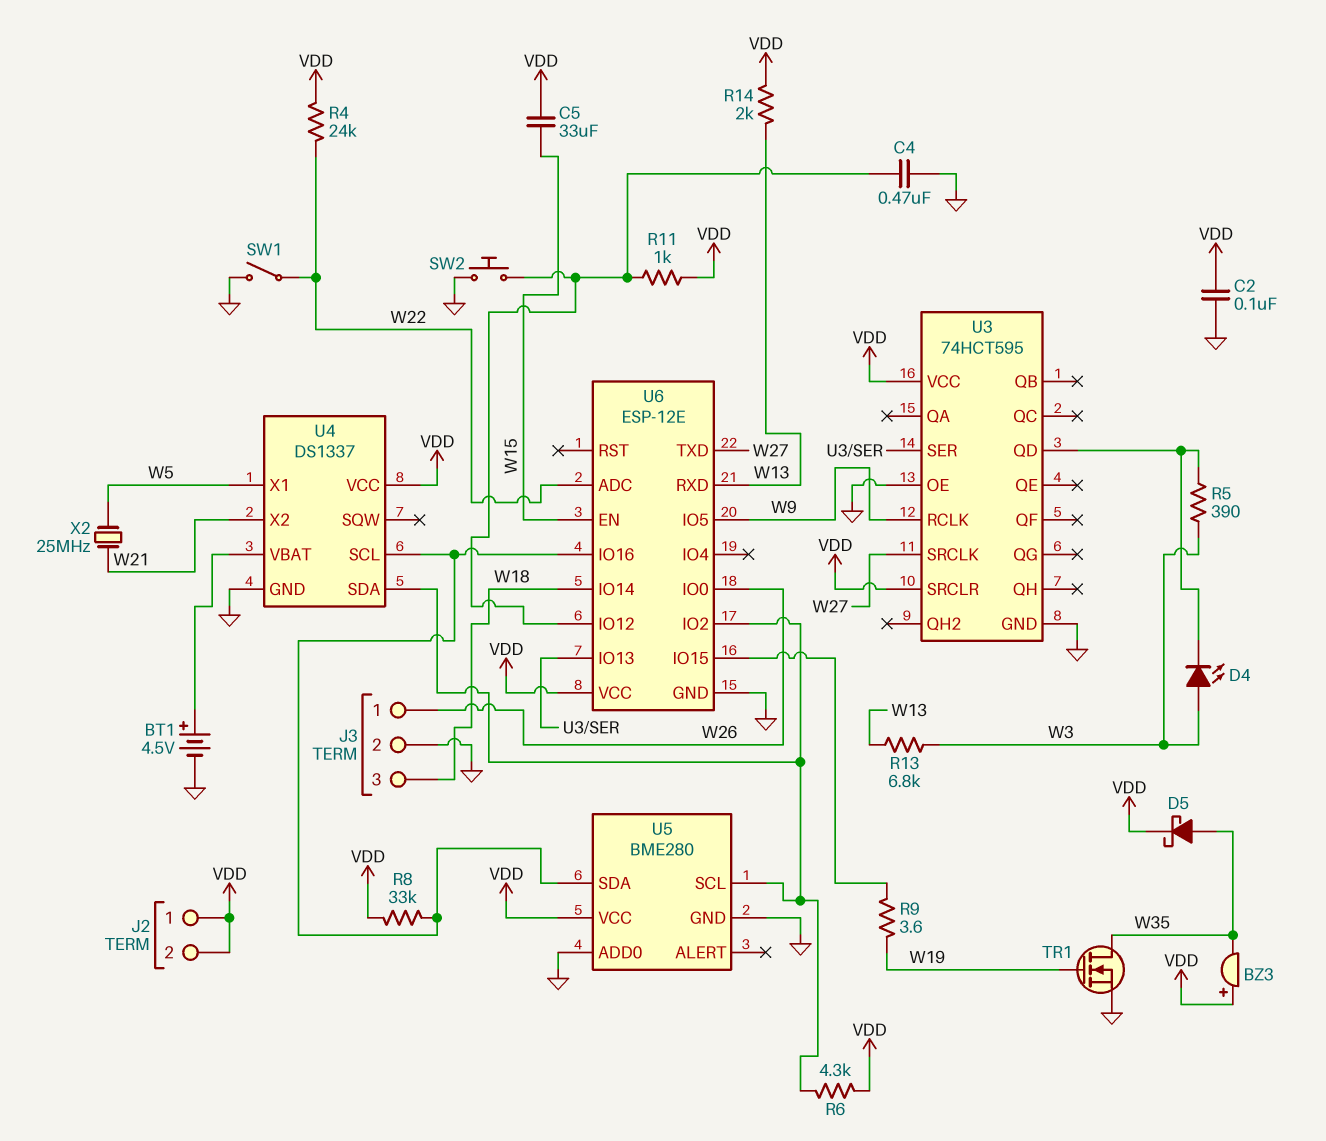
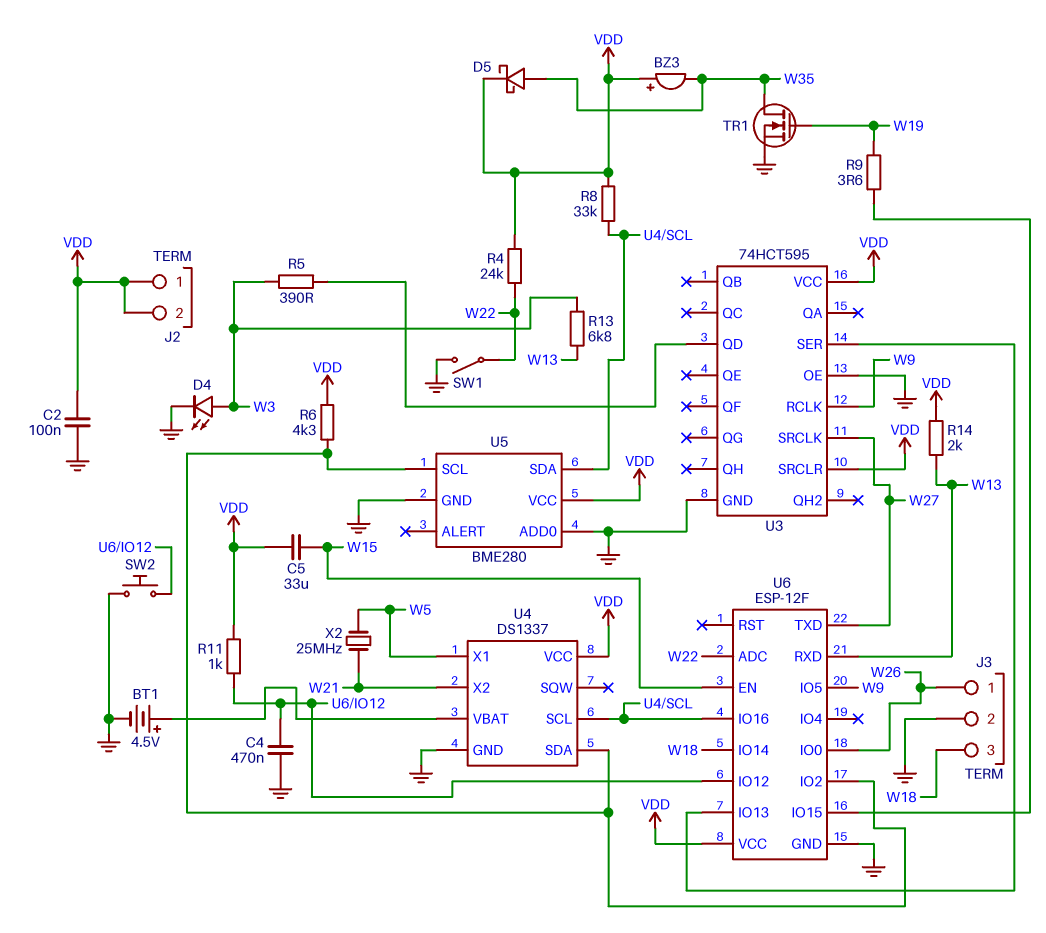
D4: LED (A W3, K U3/QD) -> LED (A W3, K GND)
U6: ESP-12E -> ESP-12F

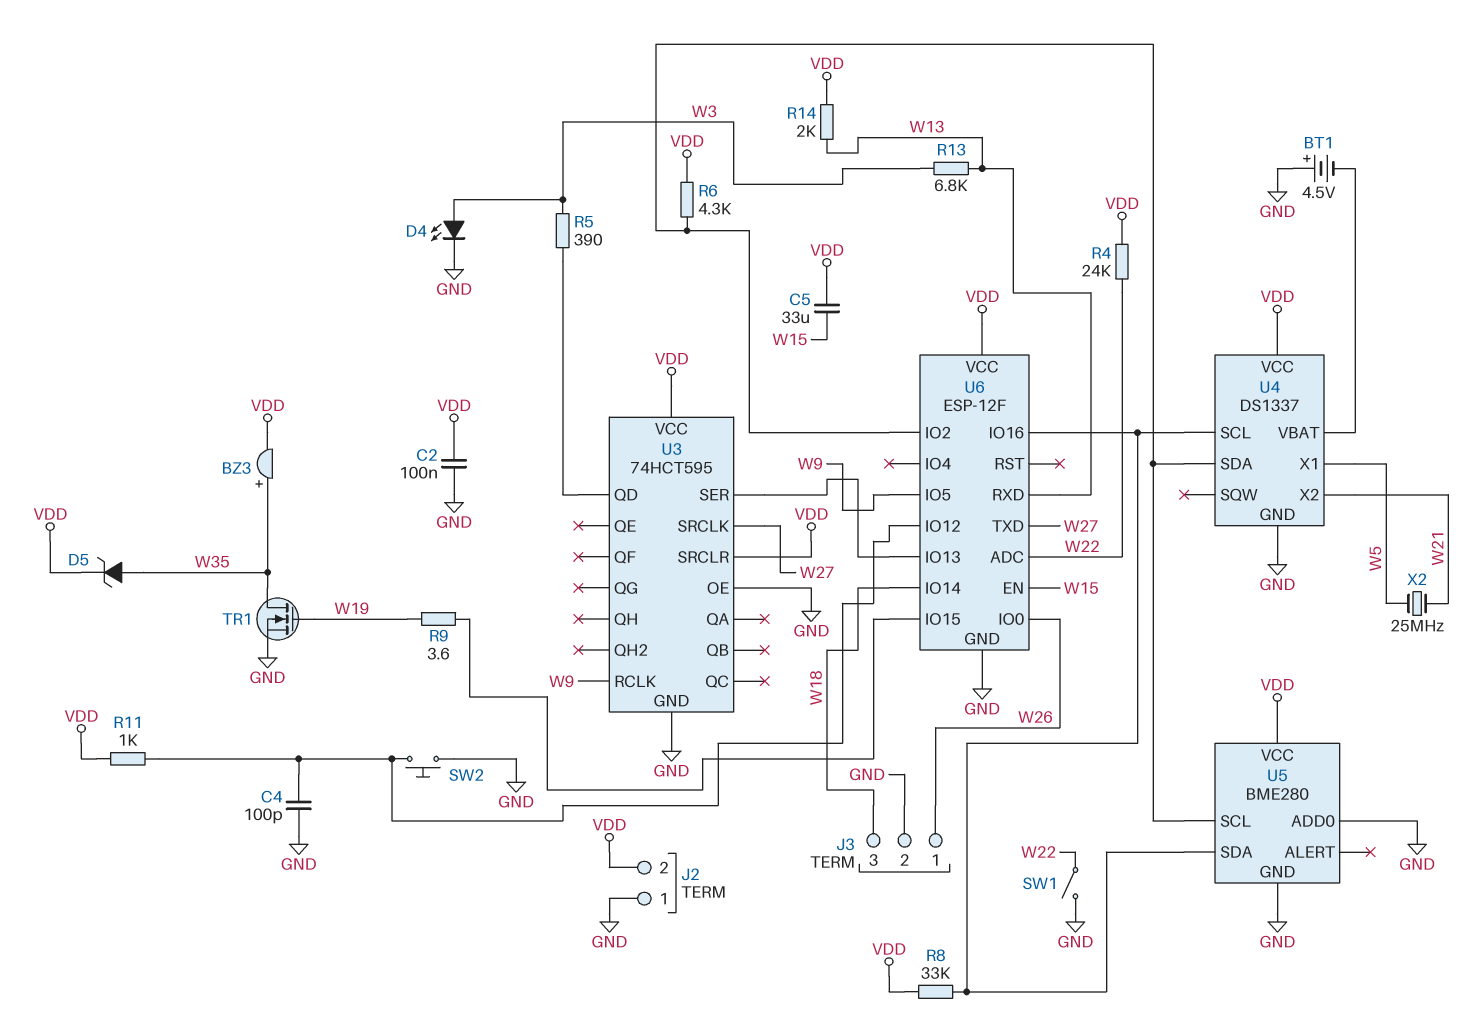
BT1: 4.5V (plus U4/VBAT, minus GND) -> 4.5V (plus GND, minus U4/VBAT)
BZ3: buzzer (plus VDD, minus W35) -> buzzer (plus W35, minus VDD)
C4: 470nF (GND, U6/IO12) -> 100pF (GND, U6/IO12)
D5: schottky (A W35, K VDD) -> zener (A W35, K VDD)
J2 pin 1: VDD -> GND

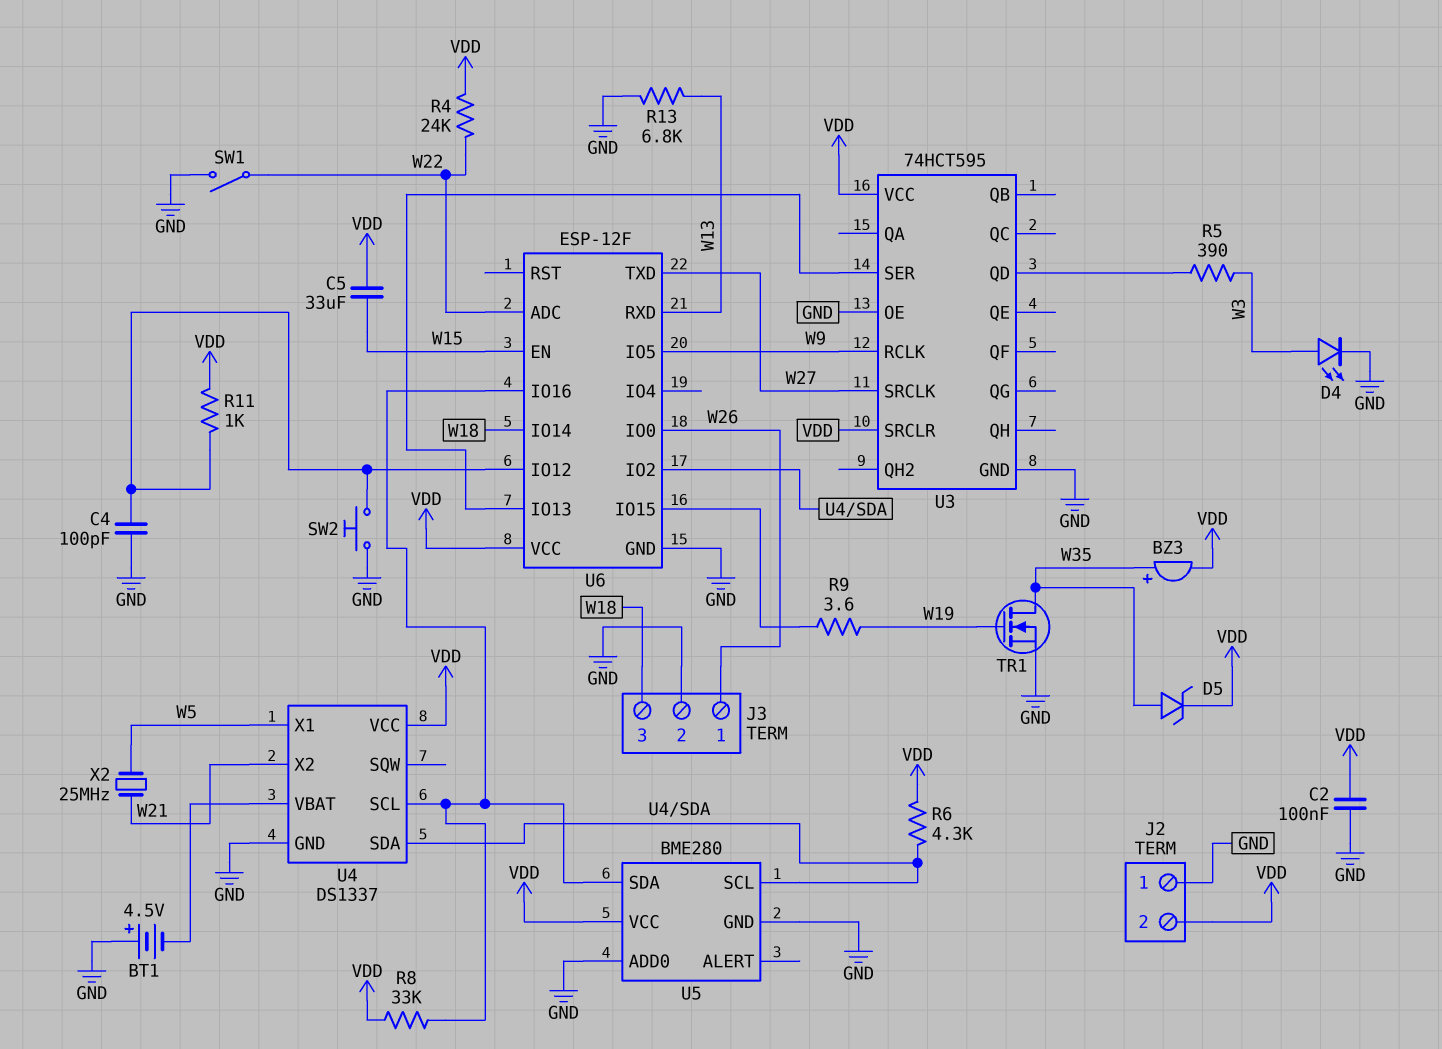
R13: 6.8k (W3, W13) -> 6.8k (GND, W13)
R14: 2k (VDD, W13) -> none

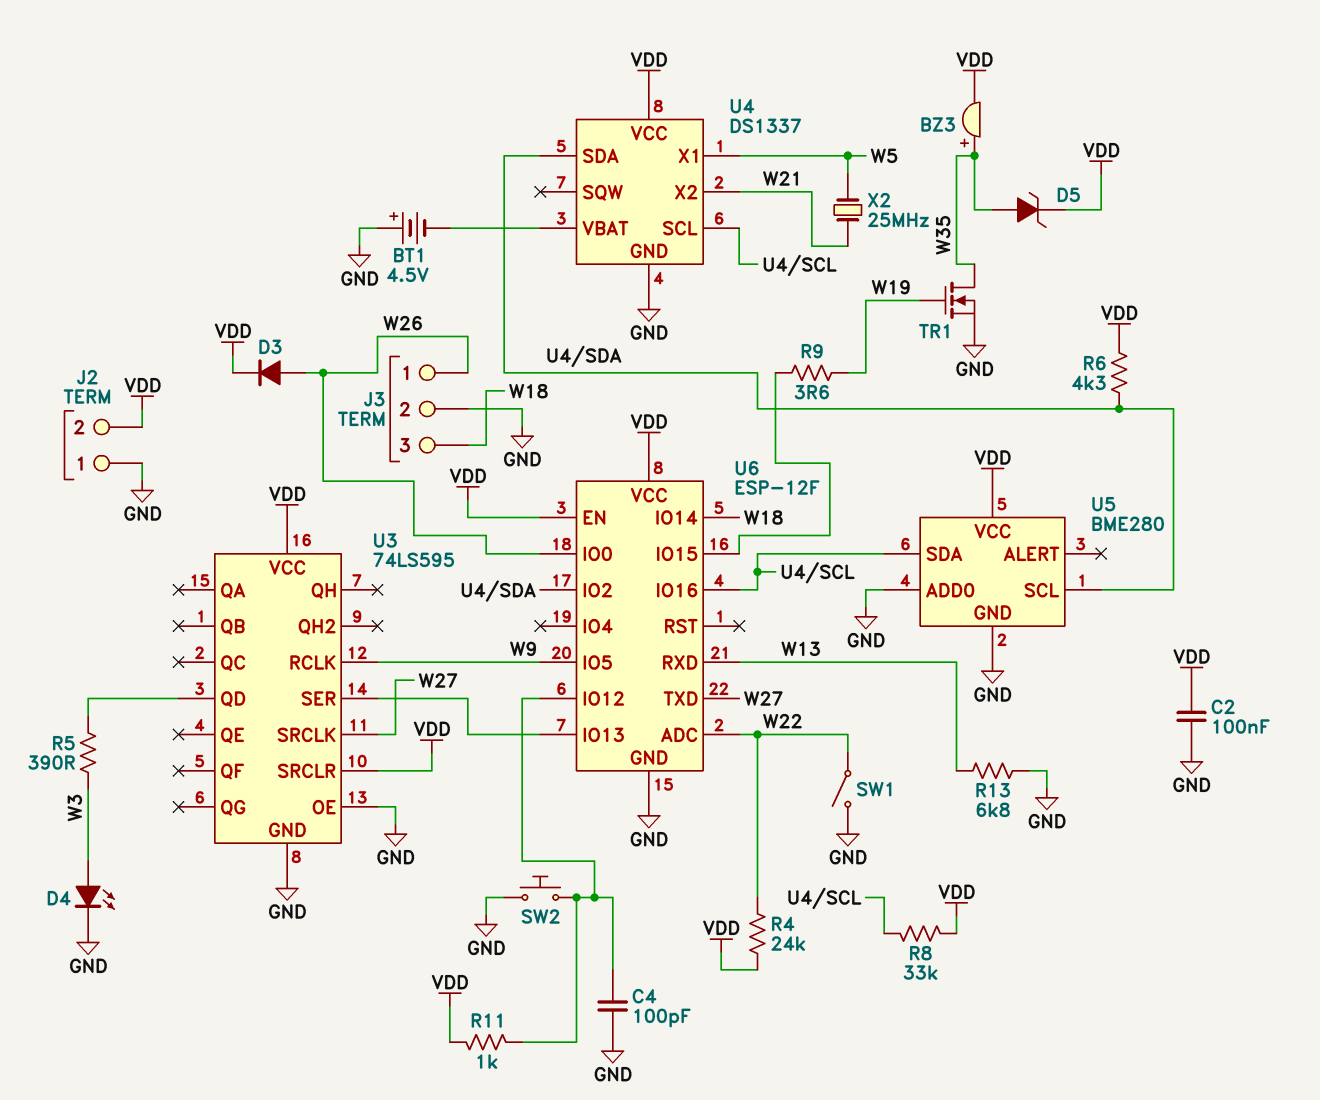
C5: 33uF (VDD, W15) -> none
D3: none -> diode (A W26, K VDD)
U3: 74HCT595 -> 74LS595
U6 pin EN: W15 -> VDD

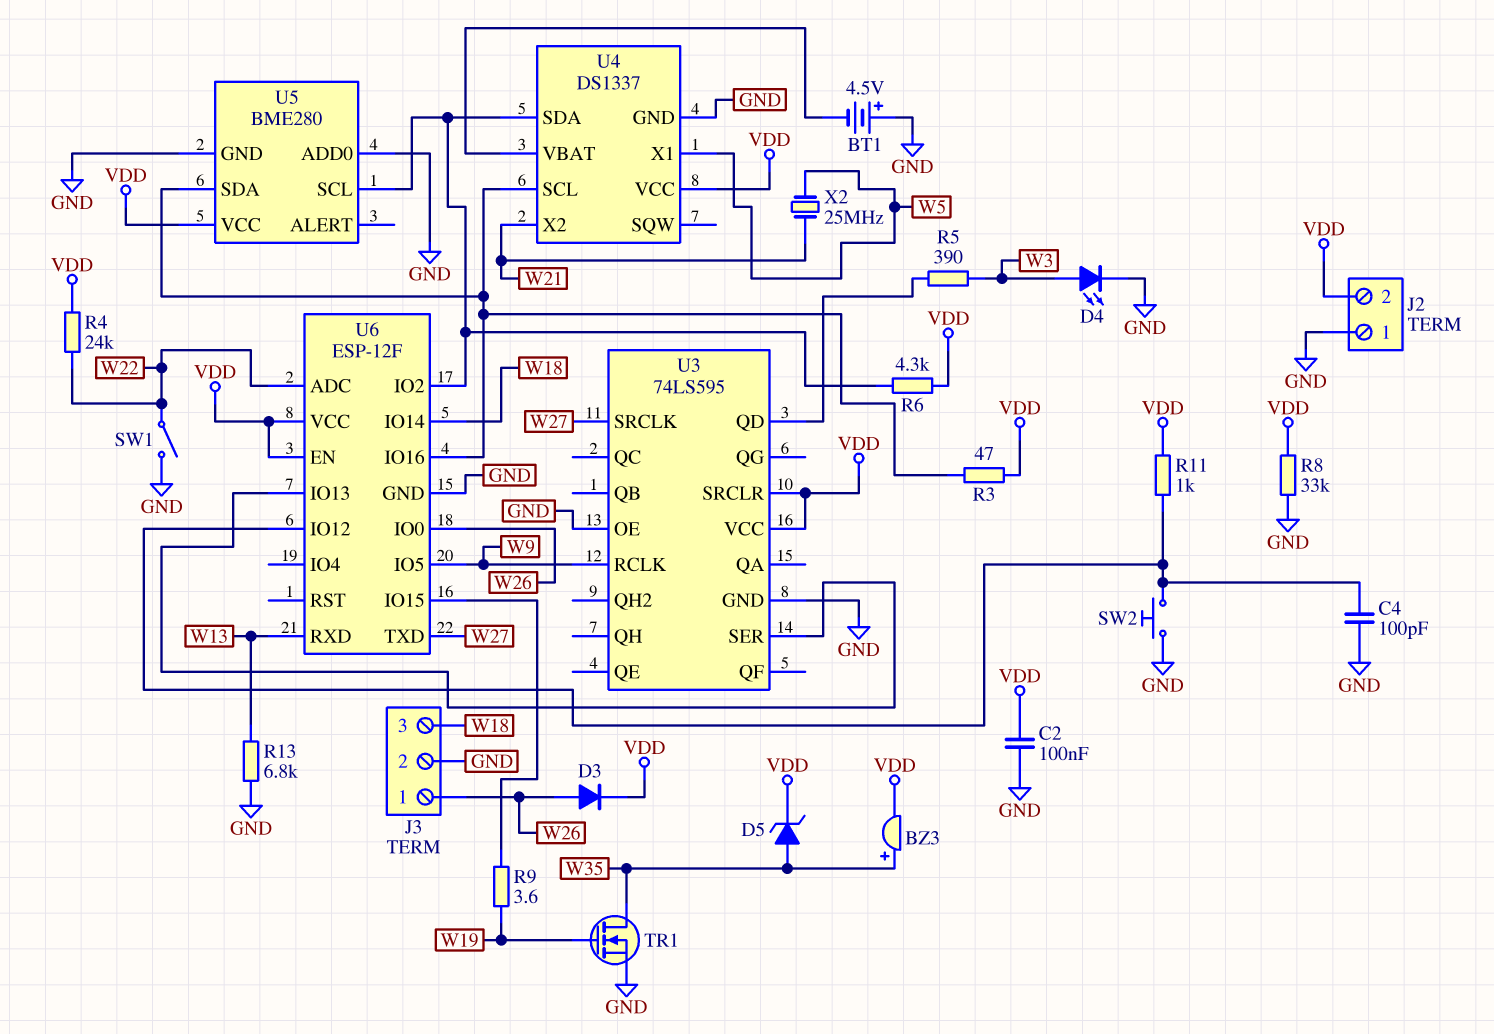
R3: none -> 47 (U4/SCL, VDD)
R8: 33k (U4/SCL, VDD) -> 33k (GND, VDD)

